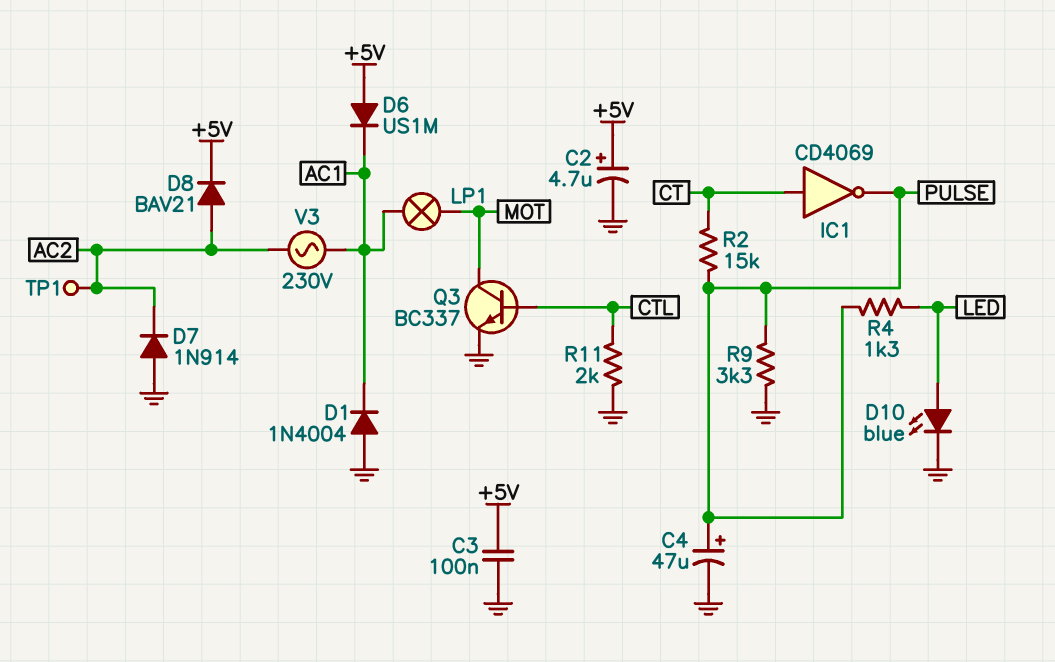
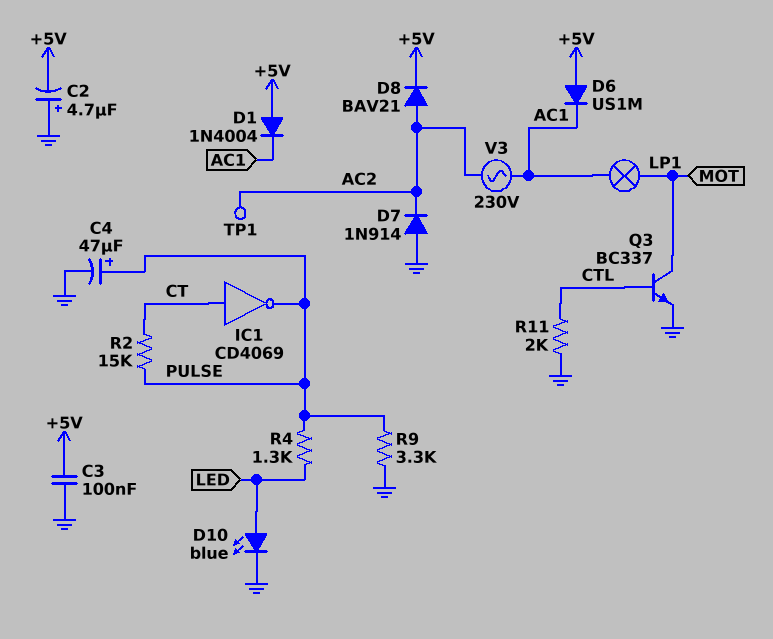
C2: 4.7uF (plus +5V, minus GND) -> 4.7uF (plus GND, minus +5V)
D1: diode 1N4004 (A GND, K AC1) -> diode 1N4004 (A +5V, K AC1)

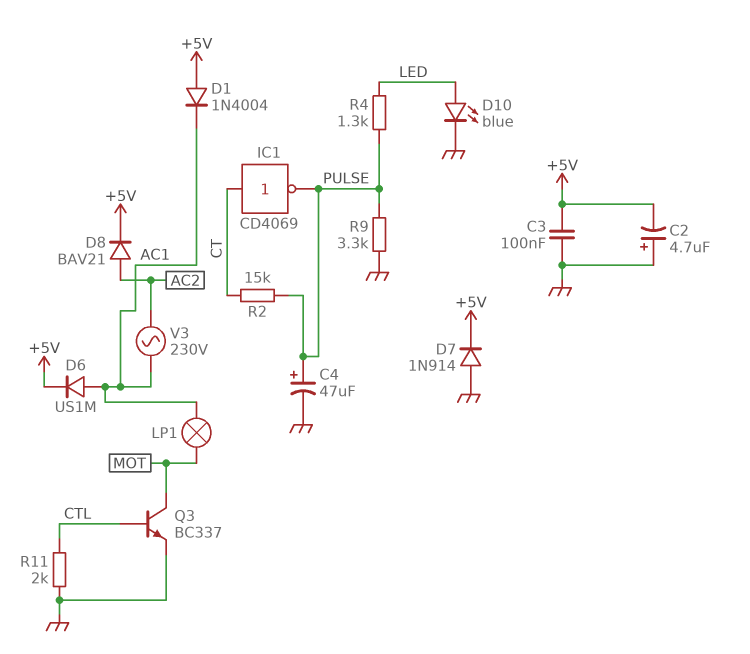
D6: diode US1M (A +5V, K AC1) -> diode US1M (A AC1, K +5V)
D7: diode 1N914 (A GND, K AC2) -> diode 1N914 (A GND, K +5V)
TP1: test point (AC2) -> none

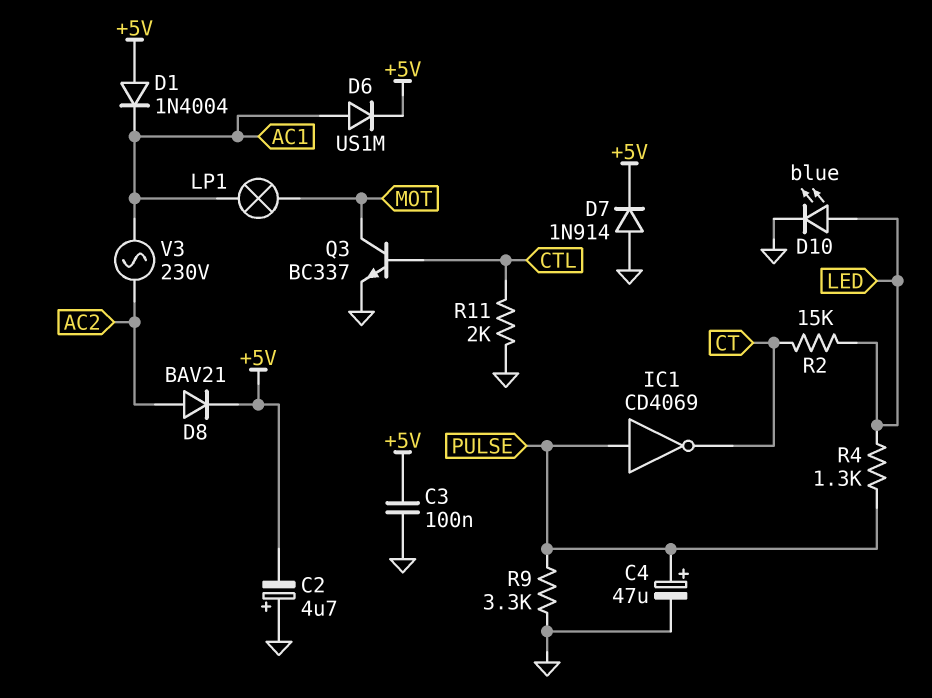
IC1: NOT CD4069 (in CT, out PULSE) -> NOT CD4069 (in PULSE, out CT)
R2: 15k (CT, PULSE) -> 15k (CT, LED)

